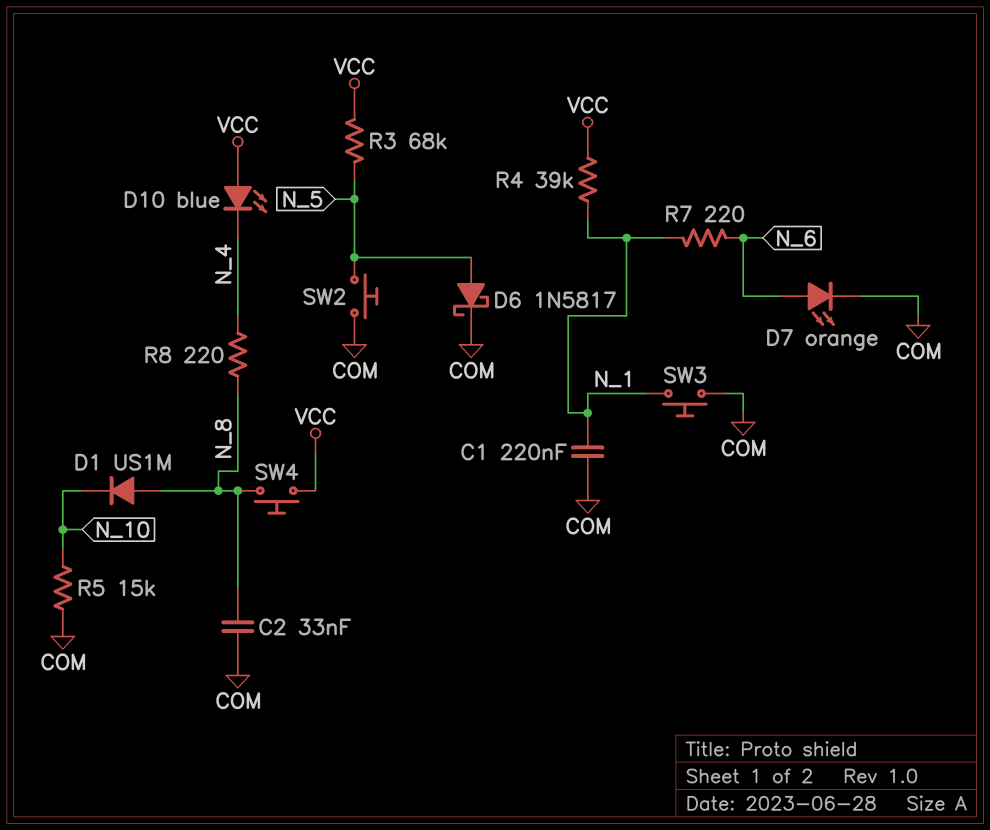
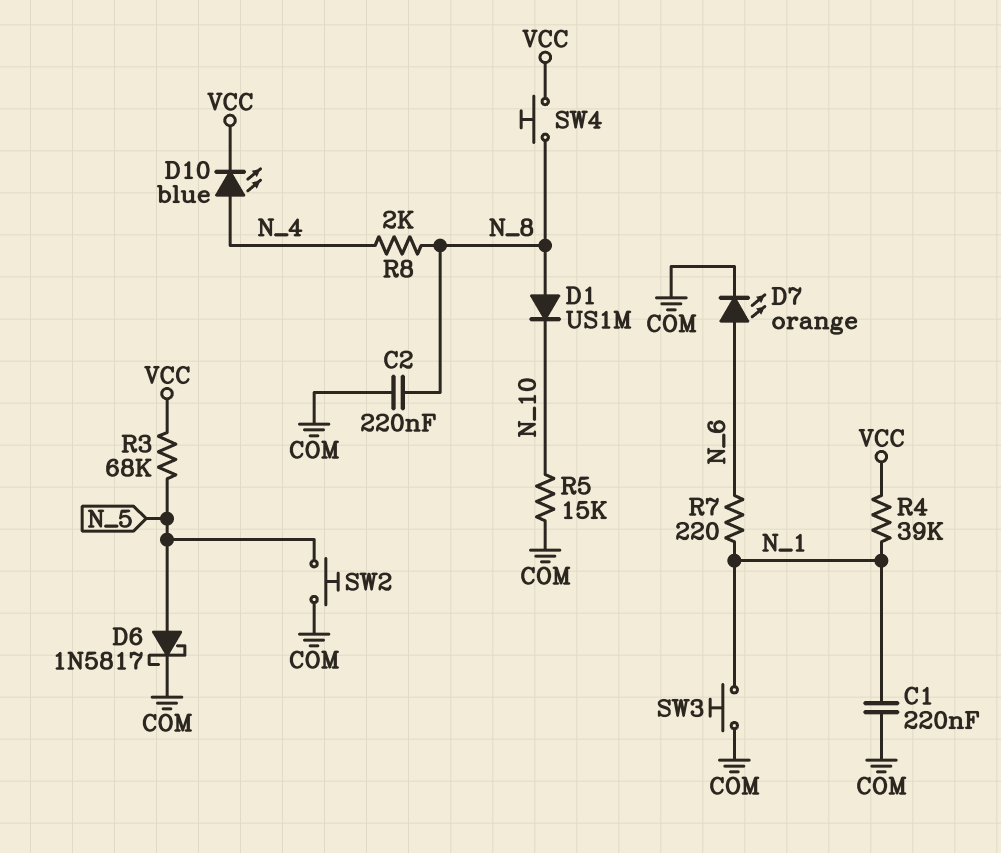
C2: 33nF (COM, N_8) -> 220nF (COM, N_8)
D10: LED blue (A VCC, K N_4) -> LED blue (A N_4, K VCC)
R8: 220 (N_4, N_8) -> 2k (N_4, N_8)

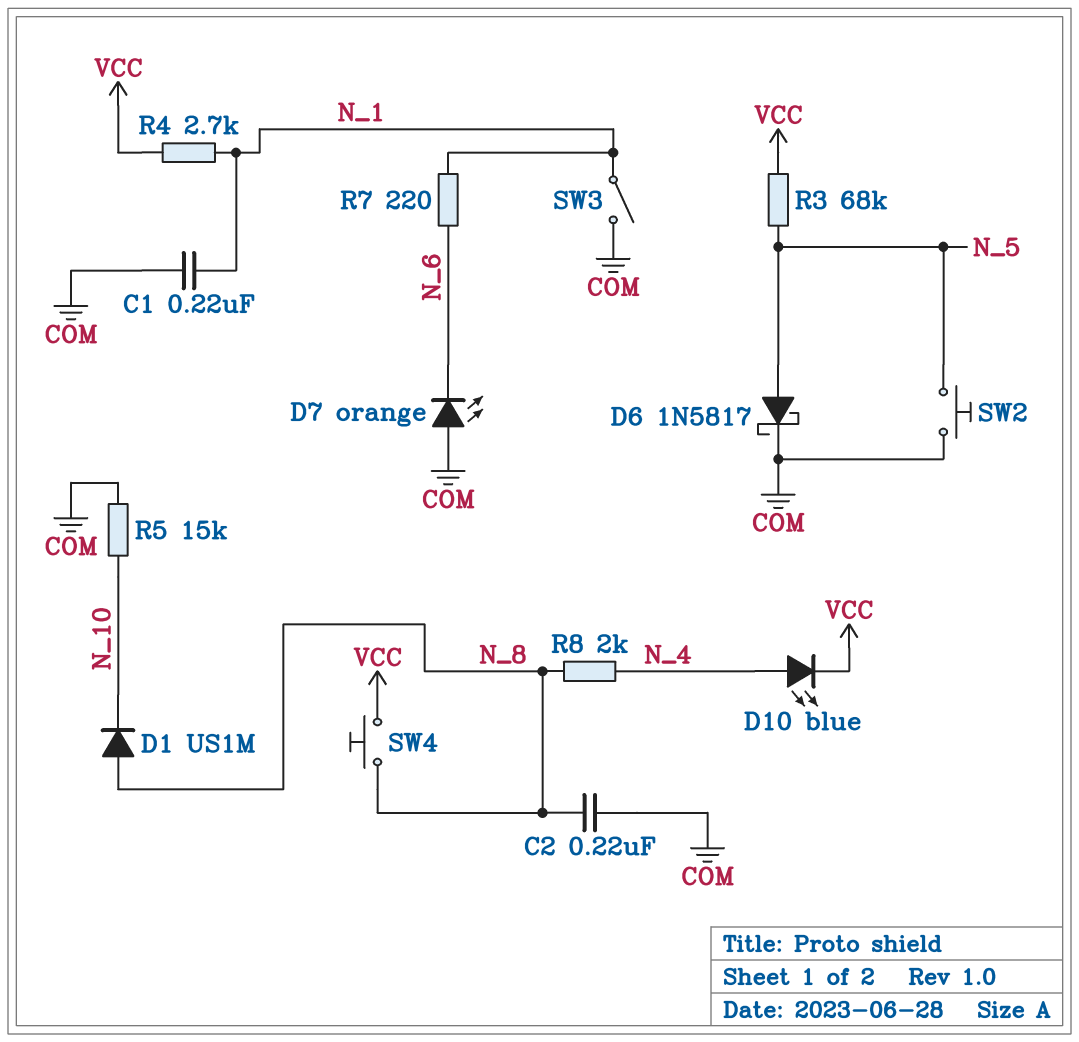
D7: LED orange (A N_6, K COM) -> LED orange (A COM, K N_6)
R4: 39k (N_1, VCC) -> 2.7k (N_1, VCC)
SW3: button (COM, N_1) -> switch (COM, N_1)

